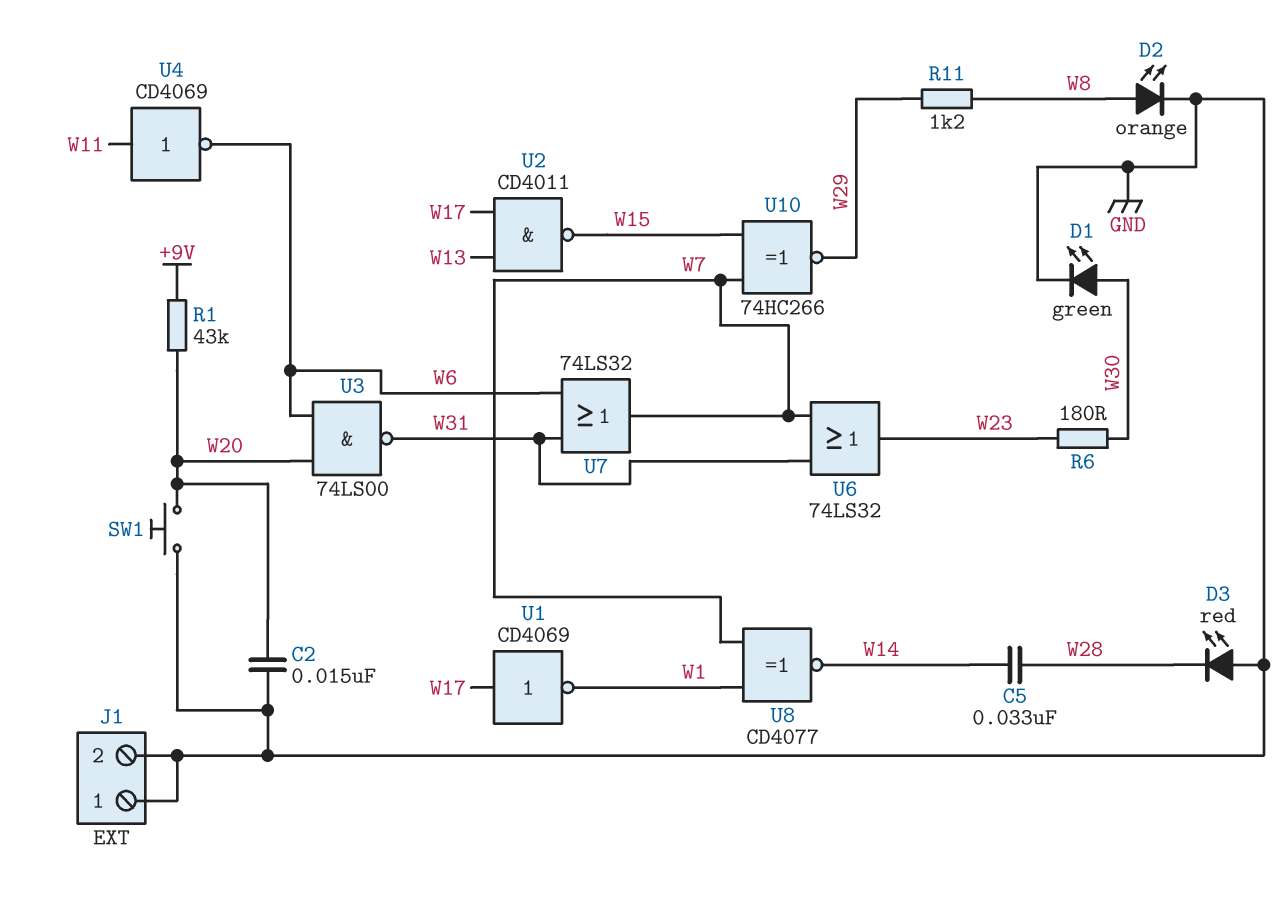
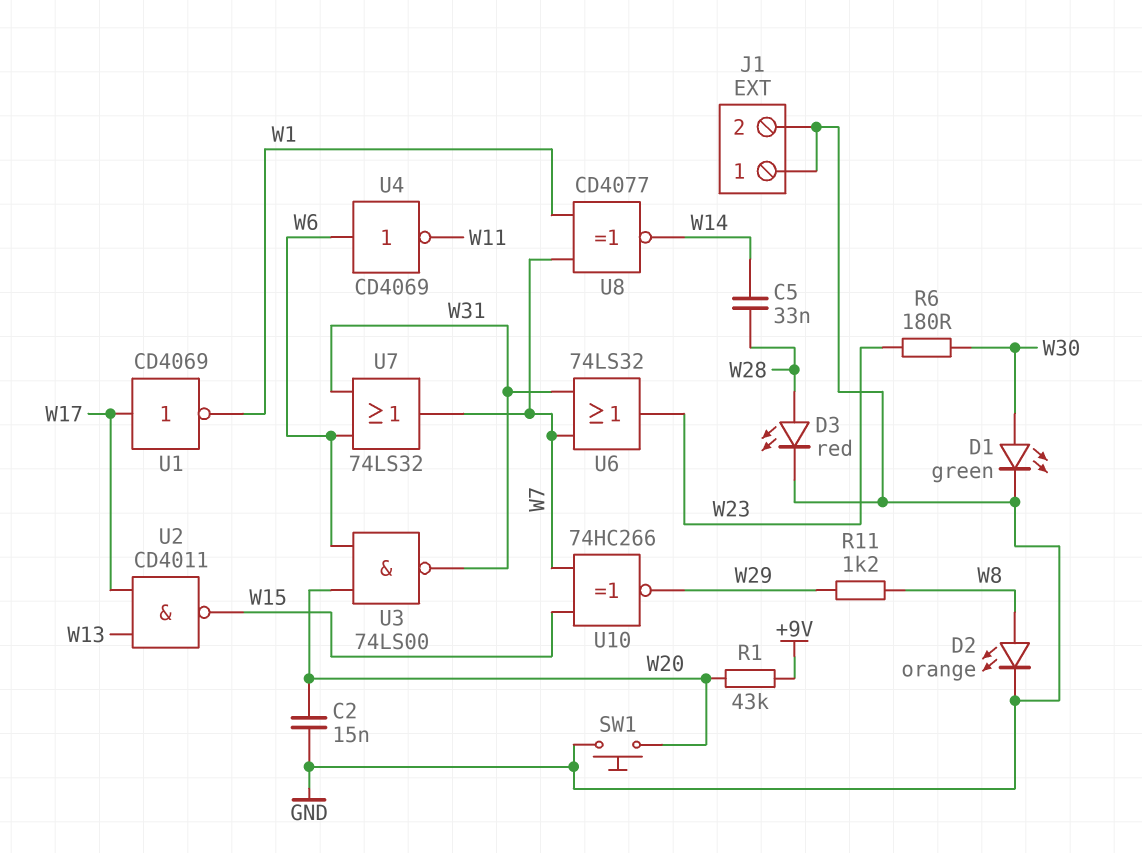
D3: LED red (A GND, K W28) -> LED red (A W28, K GND)
U4: NOT CD4069 (in W11, out W6) -> NOT CD4069 (in W6, out W11)

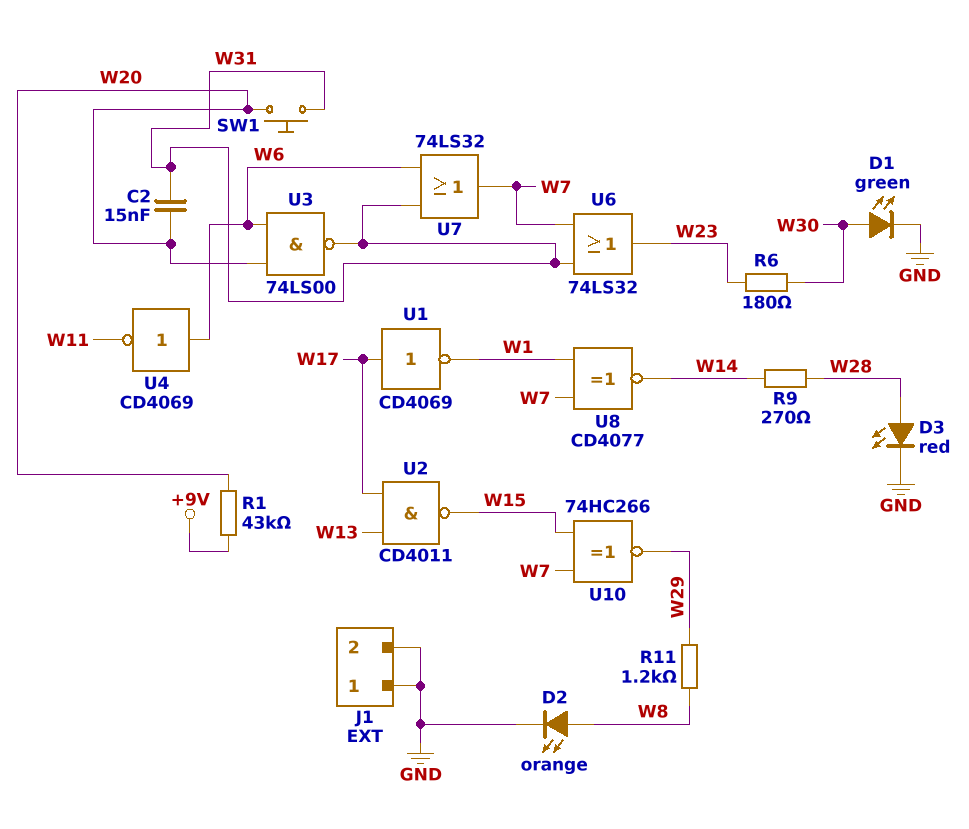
C2: 15nF (GND, W20) -> 15nF (W20, W31)
C5: 33nF (W14, W28) -> none
R9: none -> 270 (W14, W28)
SW1: button (GND, W20) -> button (W20, W31)

